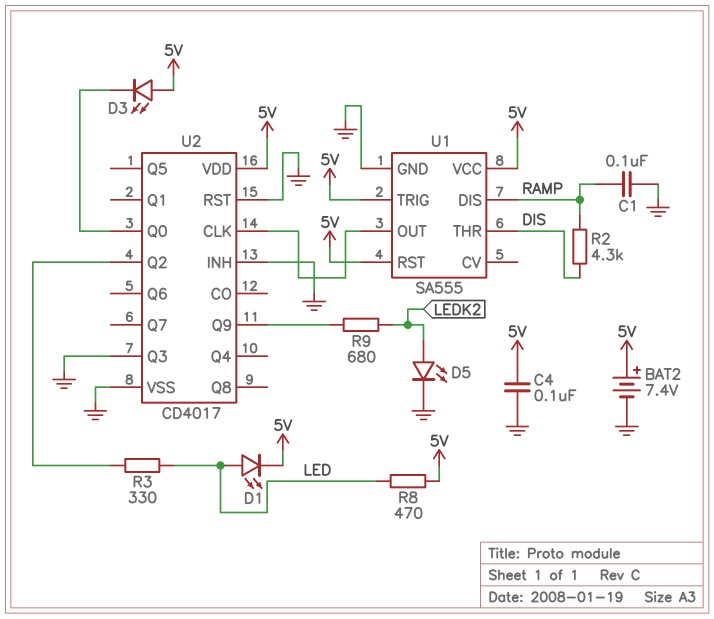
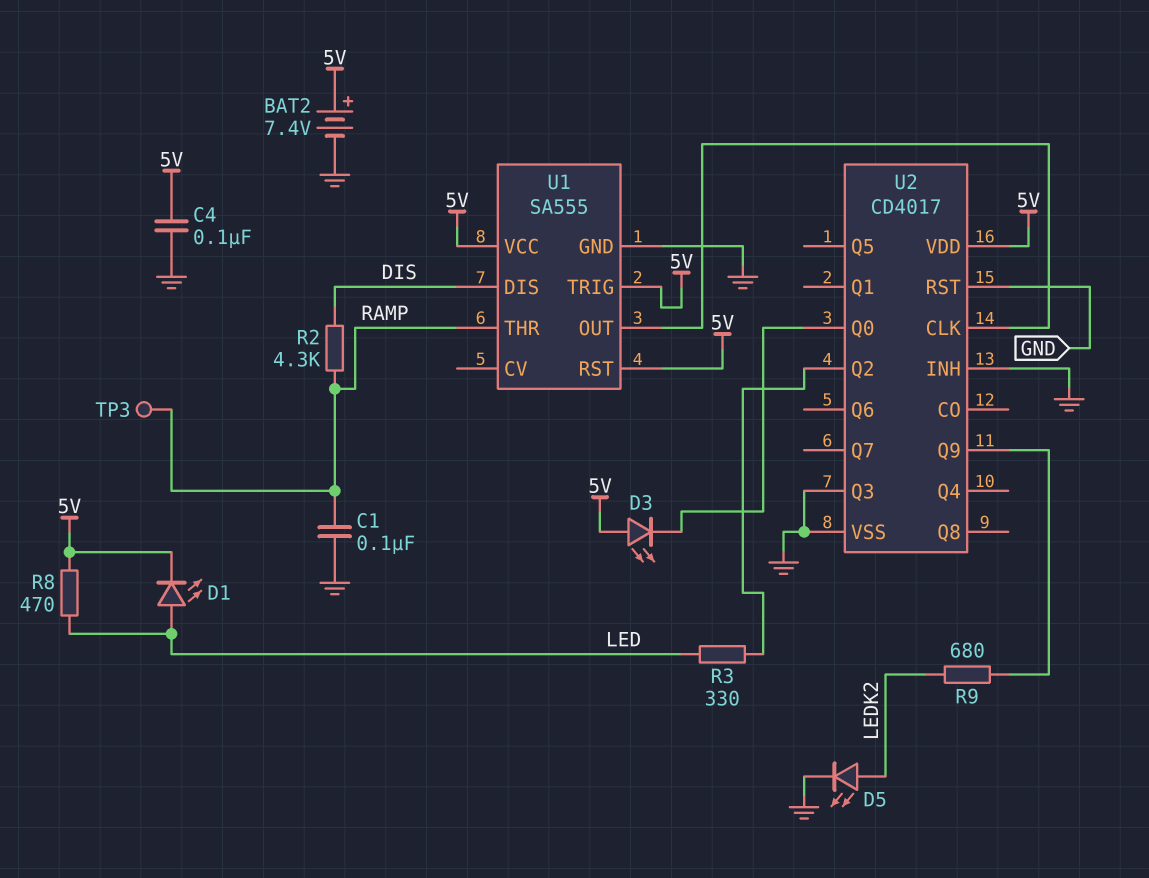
TP3: none -> test point (RAMP)
U1 pin DIS: RAMP -> DIS
U1 pin THR: DIS -> RAMP

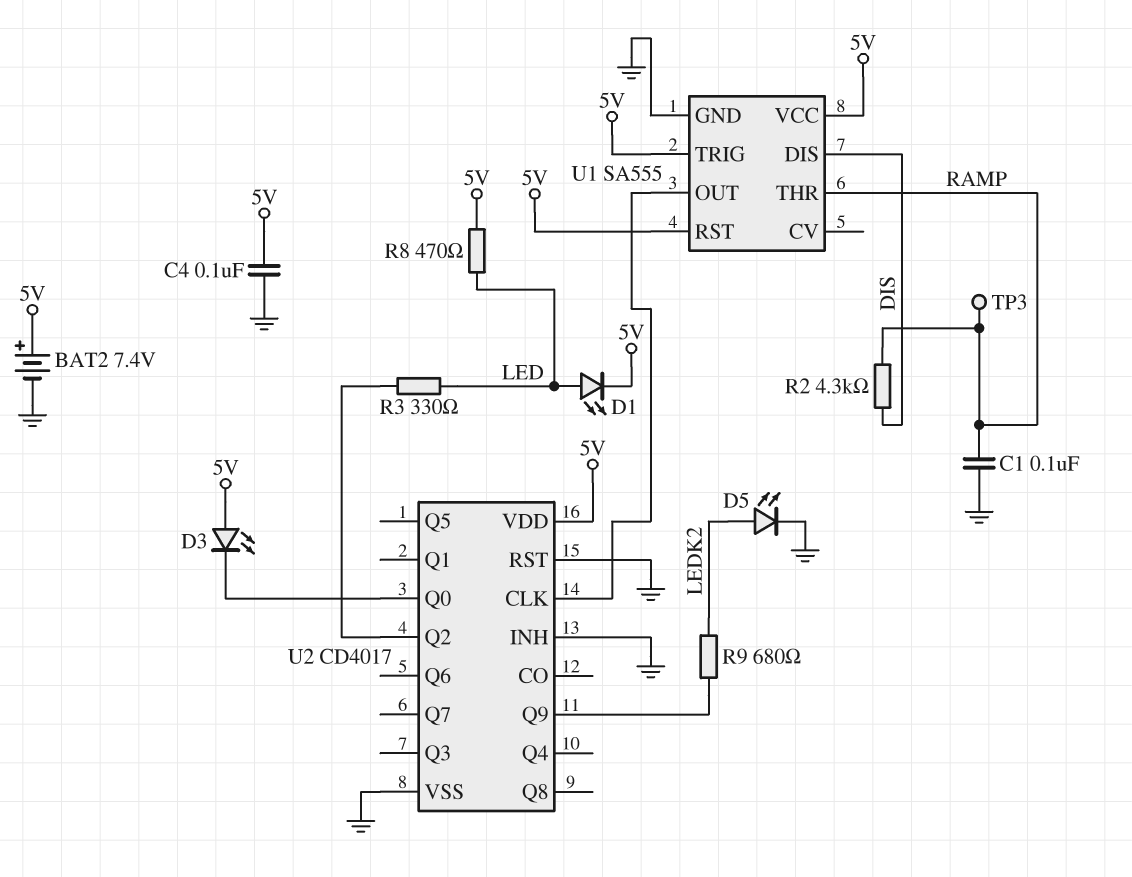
U2 pin Q3: GND -> none

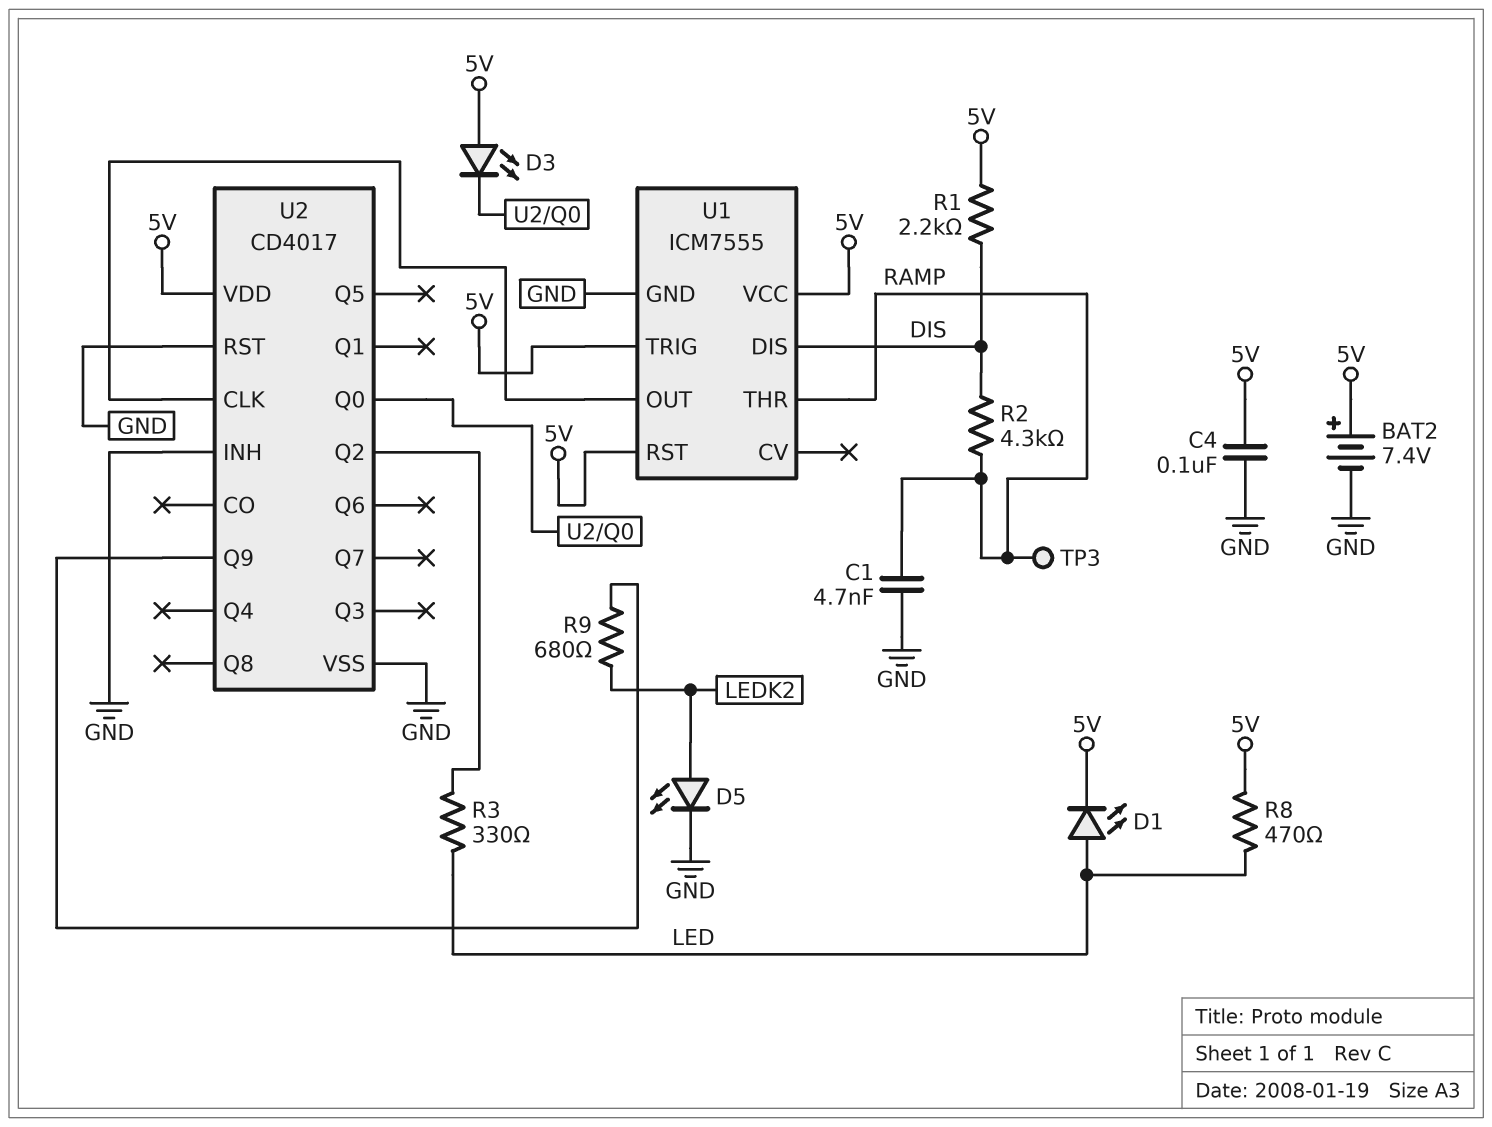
C1: 100nF (GND, RAMP) -> 4.7nF (GND, RAMP)
R1: none -> 2.2k (5V, DIS)
U1: SA555 -> ICM7555

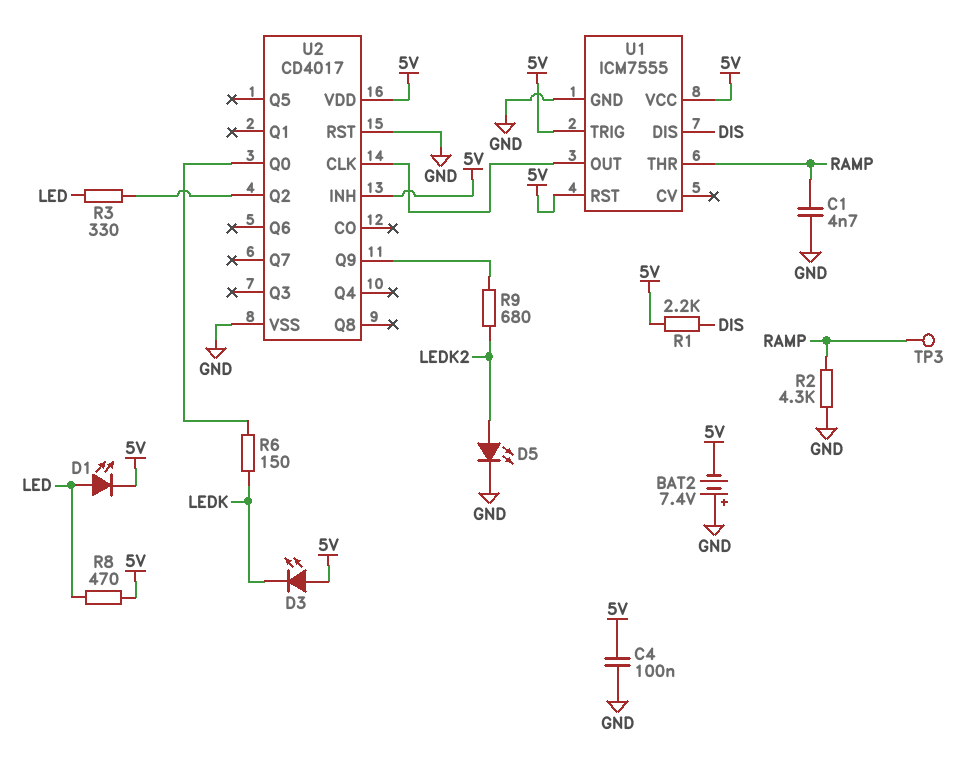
BAT2: 7.4V (plus 5V, minus GND) -> 7.4V (plus GND, minus 5V)
D3: LED (A 5V, K U2/Q0) -> LED (A 5V, K LEDK)
R2: 4.3k (DIS, RAMP) -> 4.3k (GND, RAMP)
R6: none -> 150 (LEDK, U2/Q0)
U2 pin INH: GND -> 5V

